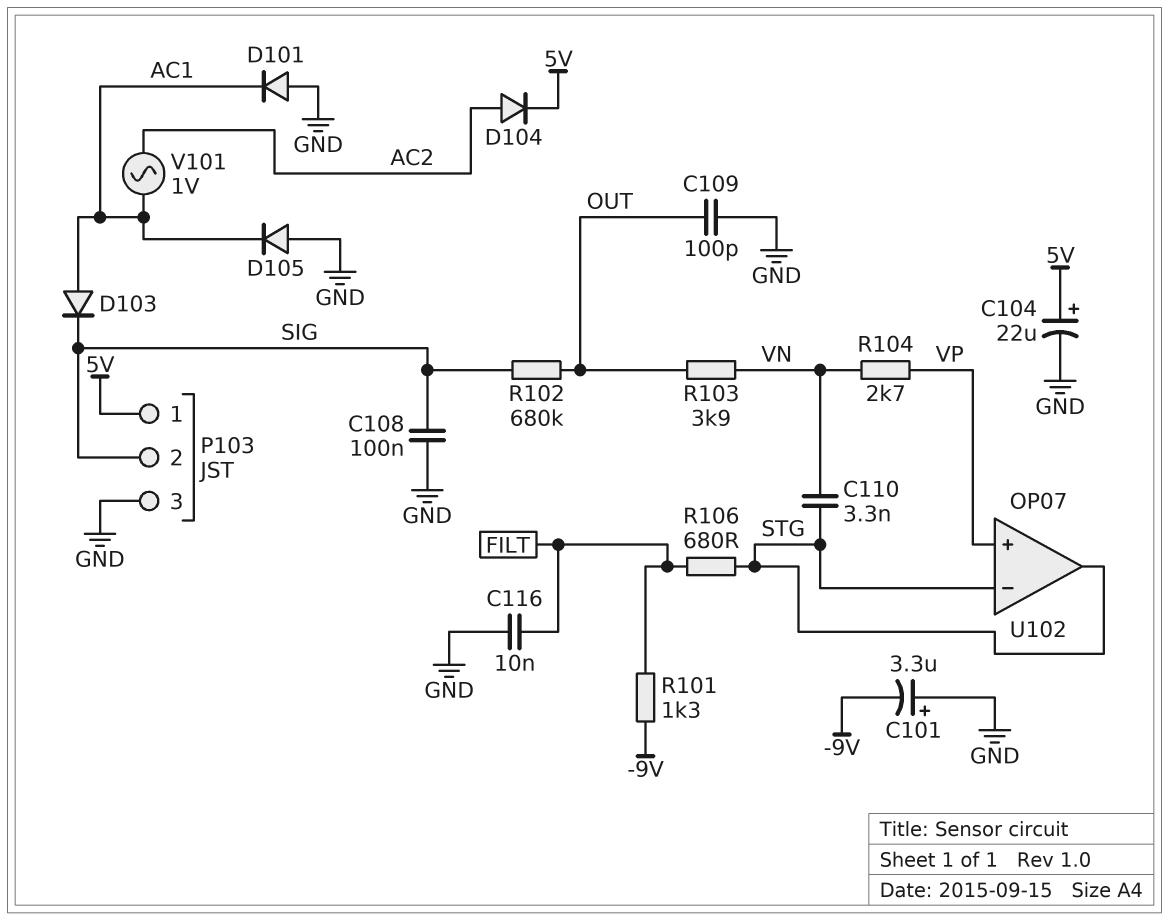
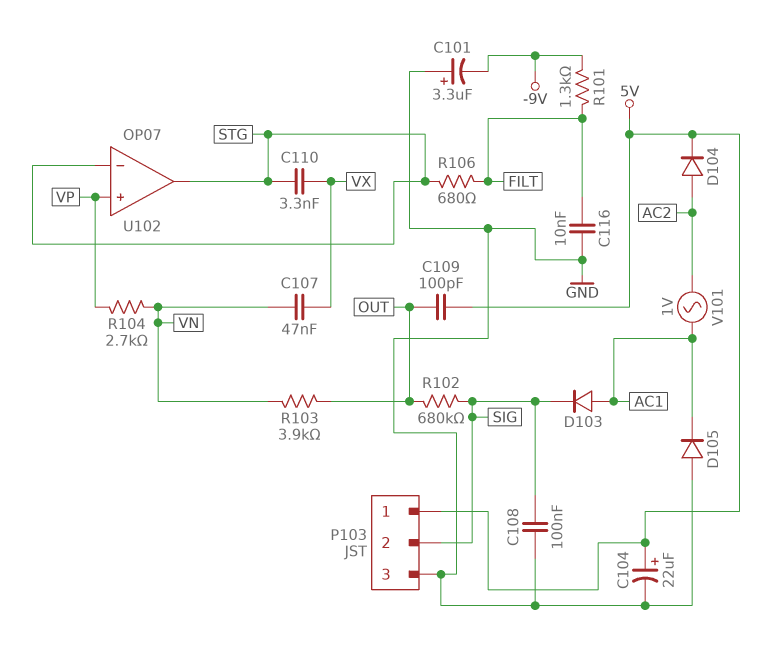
C107: none -> 47nF (VN, VX)
C109: 100pF (GND, OUT) -> 100pF (5V, OUT)
C110: 3.3nF (STG, VN) -> 3.3nF (STG, VX)
D101: diode (A GND, K AC1) -> none

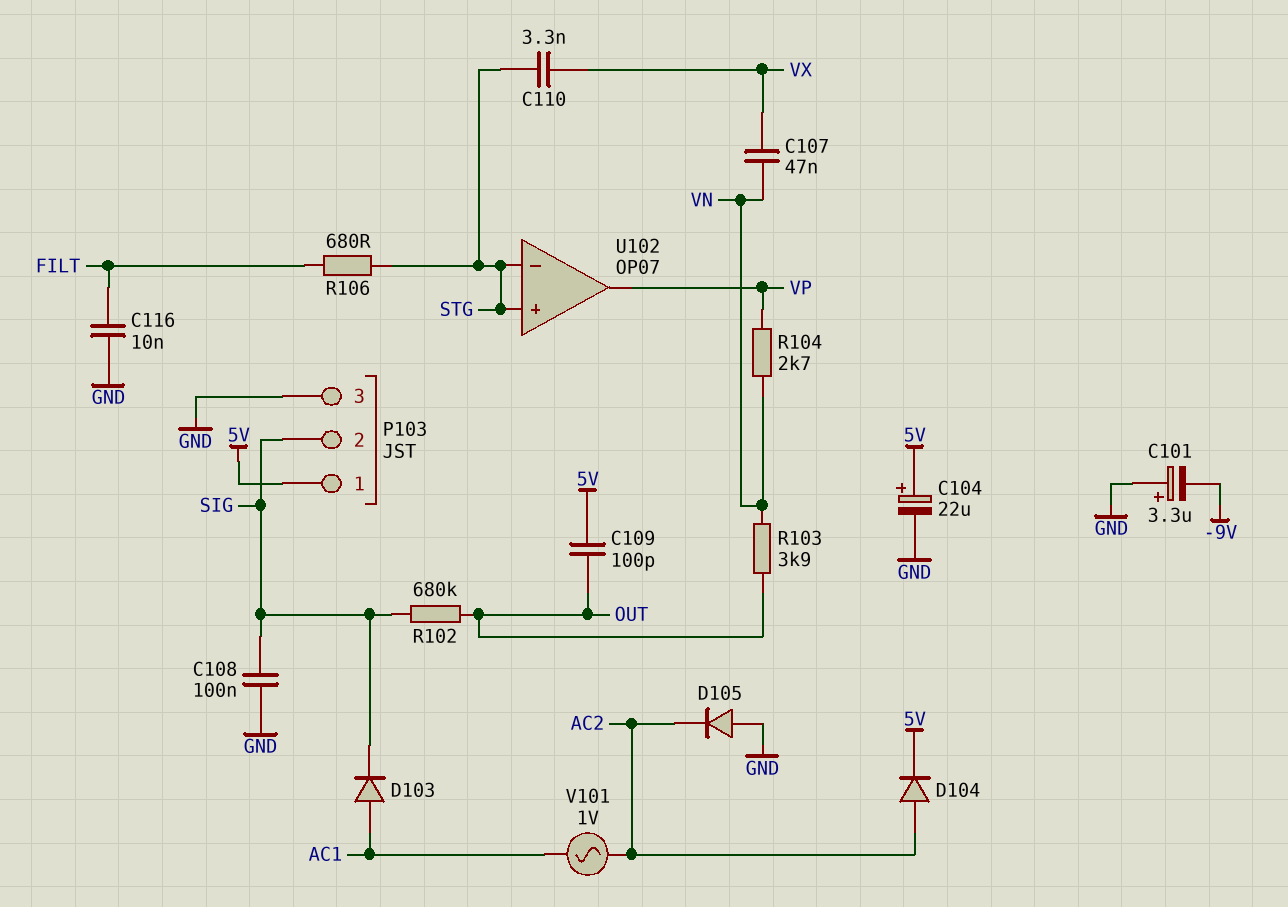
D105: diode (A GND, K AC1) -> diode (A GND, K AC2)
R101: 1.3k (-9V, FILT) -> none
U102 pin in+: VP -> STG
U102 pin out: STG -> VP

